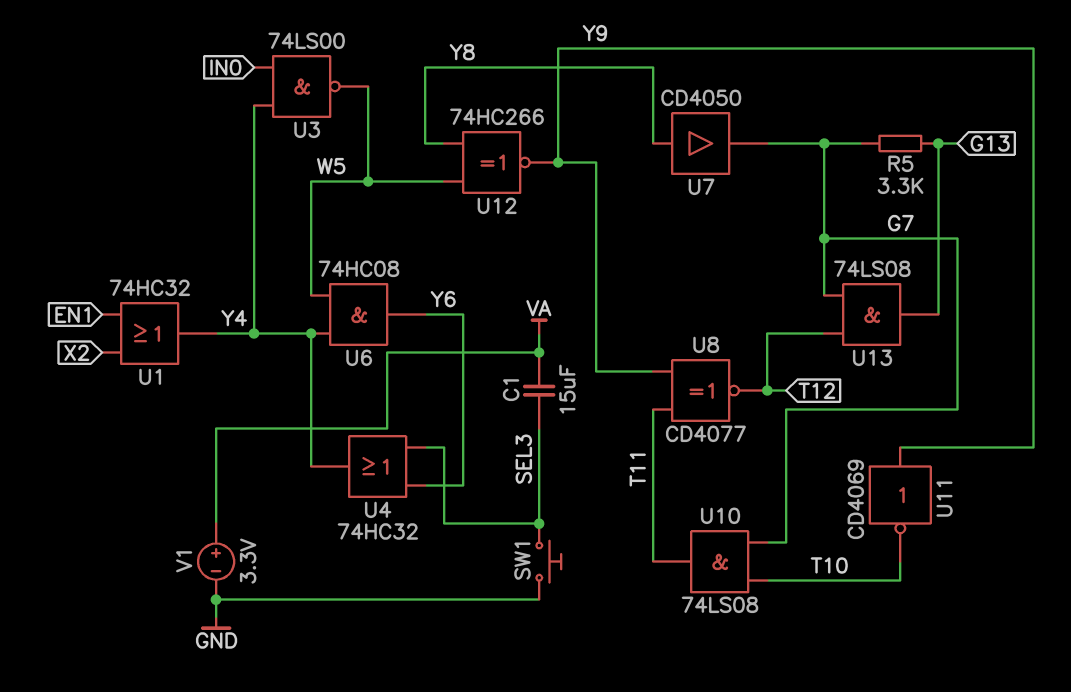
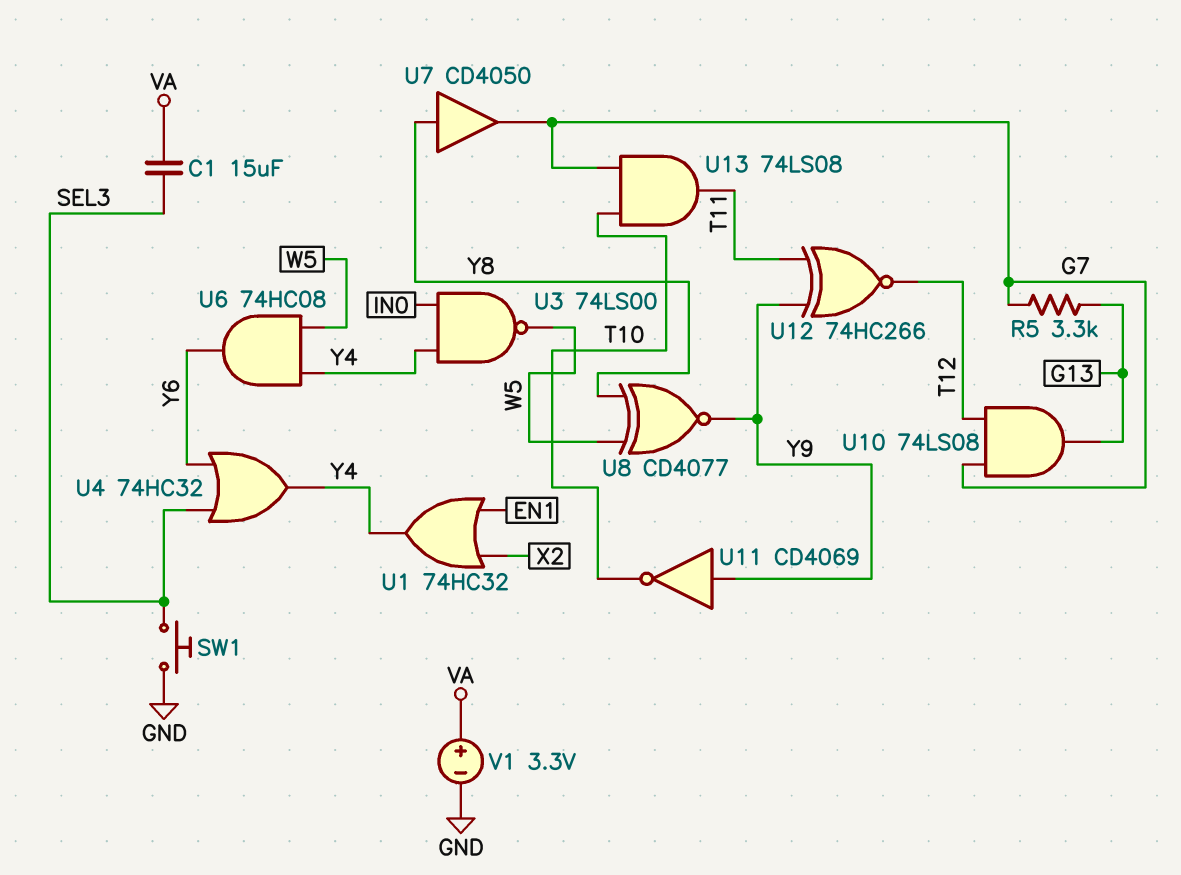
U8: XNOR CD4077 (in T11, in Y9, out T12) -> XNOR CD4077 (in W5, in Y8, out Y9)
U10: AND 74LS08 (in G7, in T10, out T11) -> AND 74LS08 (in G7, in T12, out G13)
U12: XNOR 74HC266 (in W5, in Y8, out Y9) -> XNOR 74HC266 (in T11, in Y9, out T12)
U13: AND 74LS08 (in G7, in T12, out G13) -> AND 74LS08 (in G7, in T10, out T11)

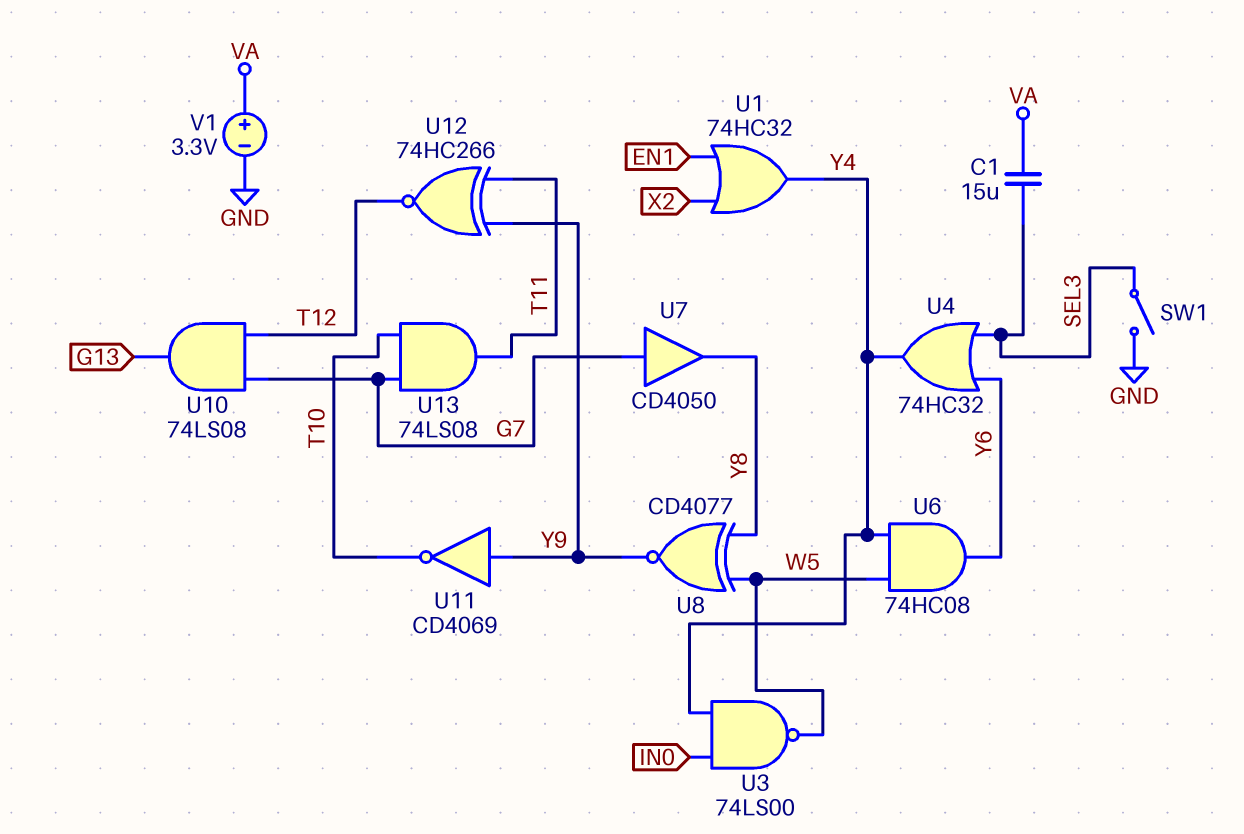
R5: 3.3k (G7, G13) -> none
SW1: button (GND, SEL3) -> switch (GND, SEL3)
U7: buffer CD4050 (in Y8, out G7) -> buffer CD4050 (in G7, out Y8)

